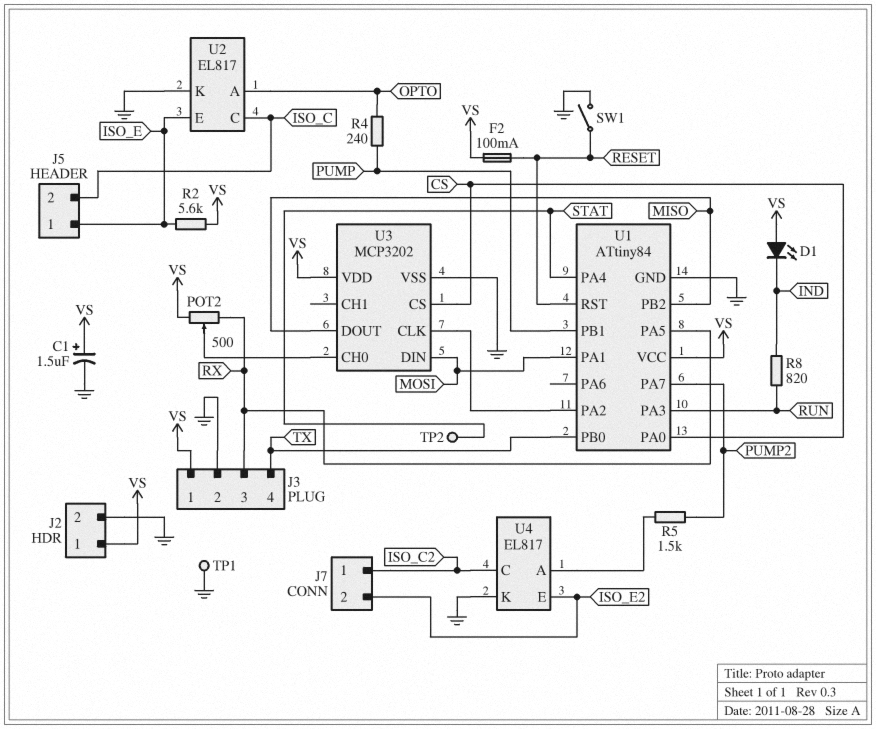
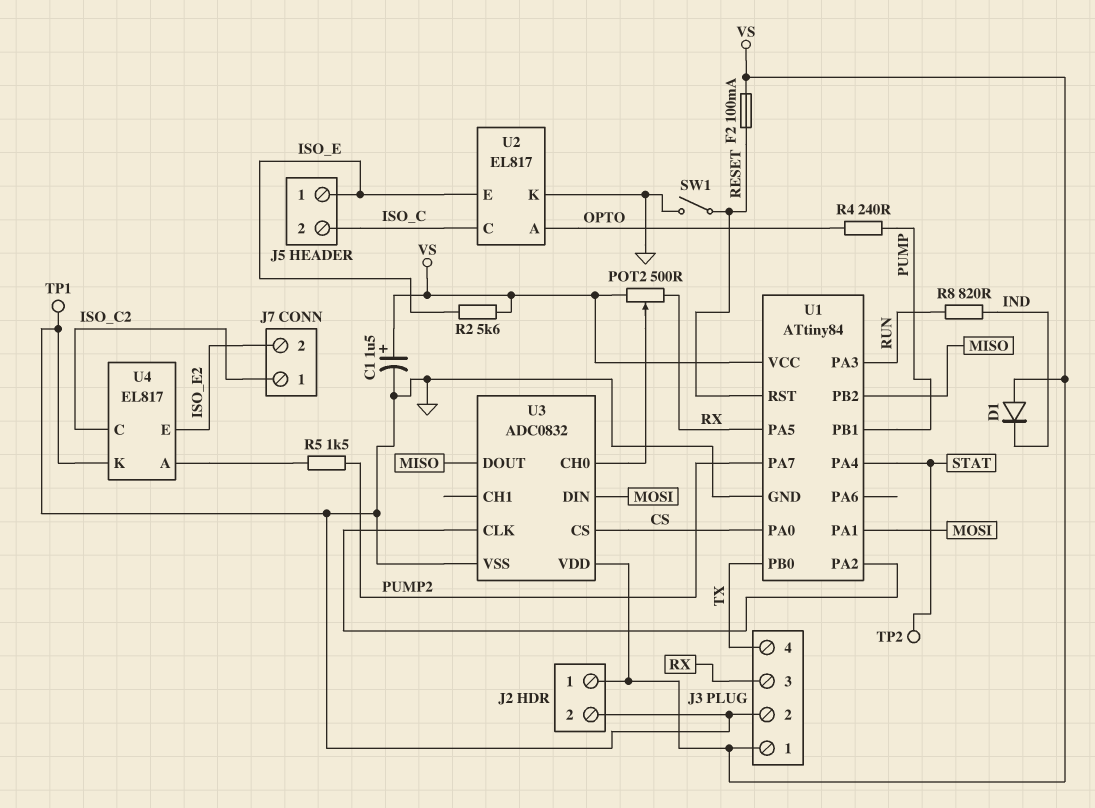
D1: LED (A VS, K IND) -> diode (A VS, K IND)
U3: MCP3202 -> ADC0832

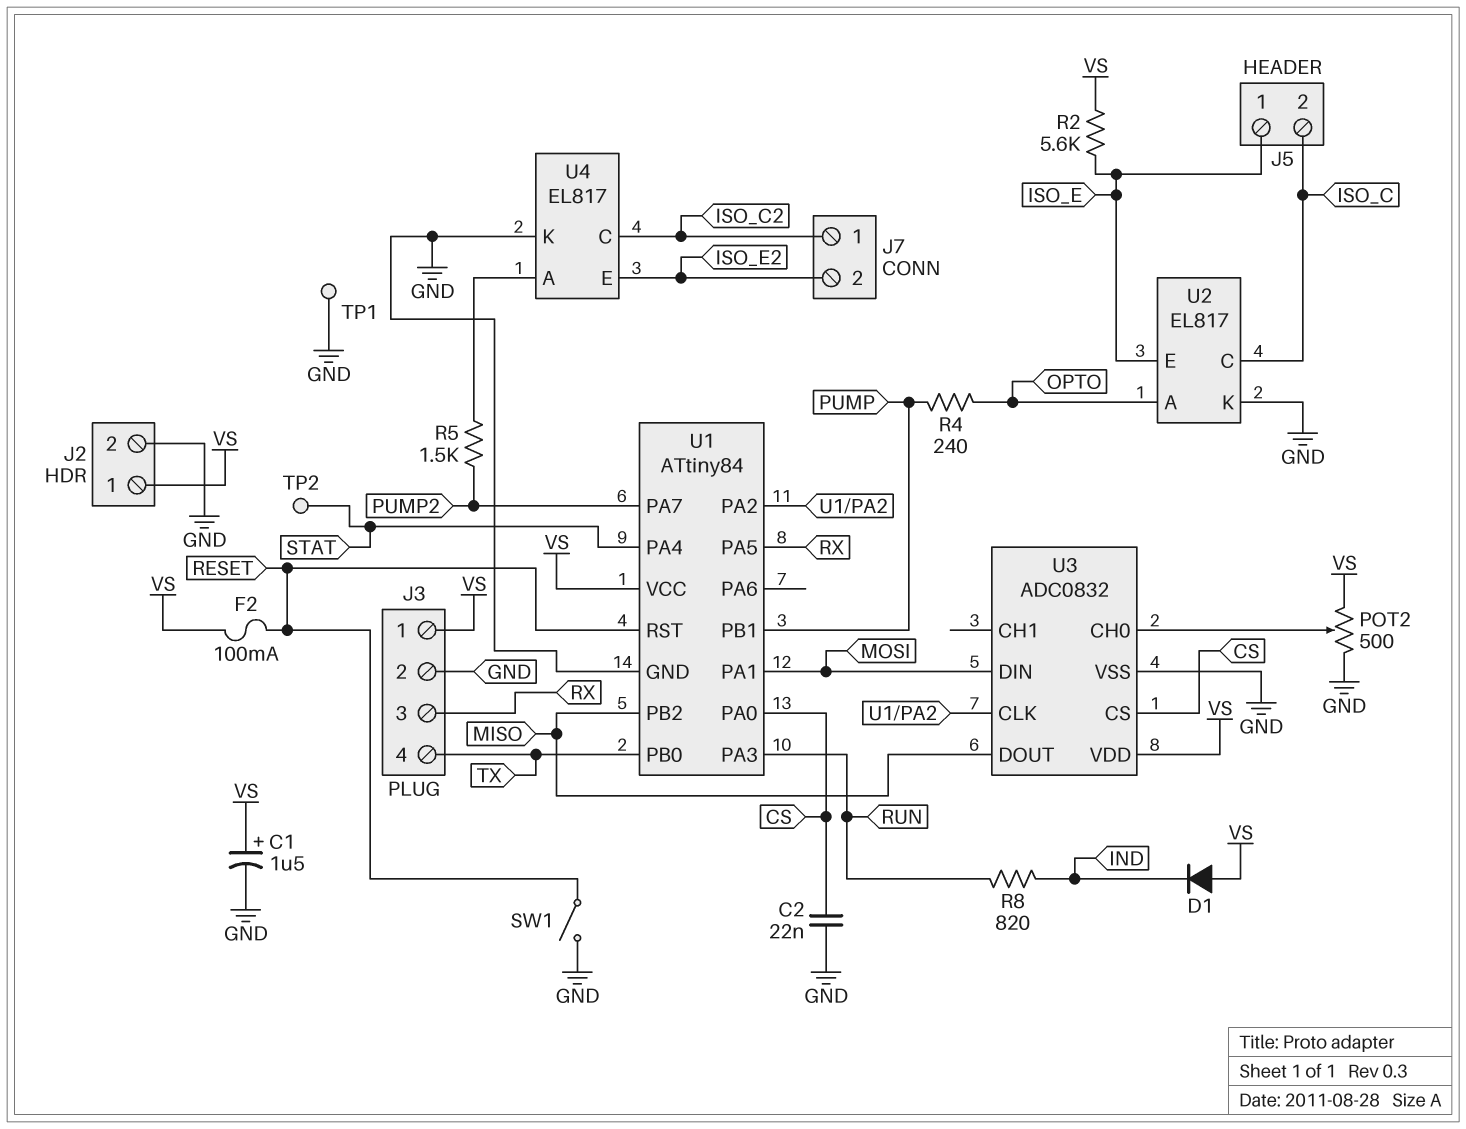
C2: none -> 22nF (CS, GND)
POT2: 500 (RX, VS, wiper U3/CH0) -> 500 (GND, VS, wiper U3/CH0)

